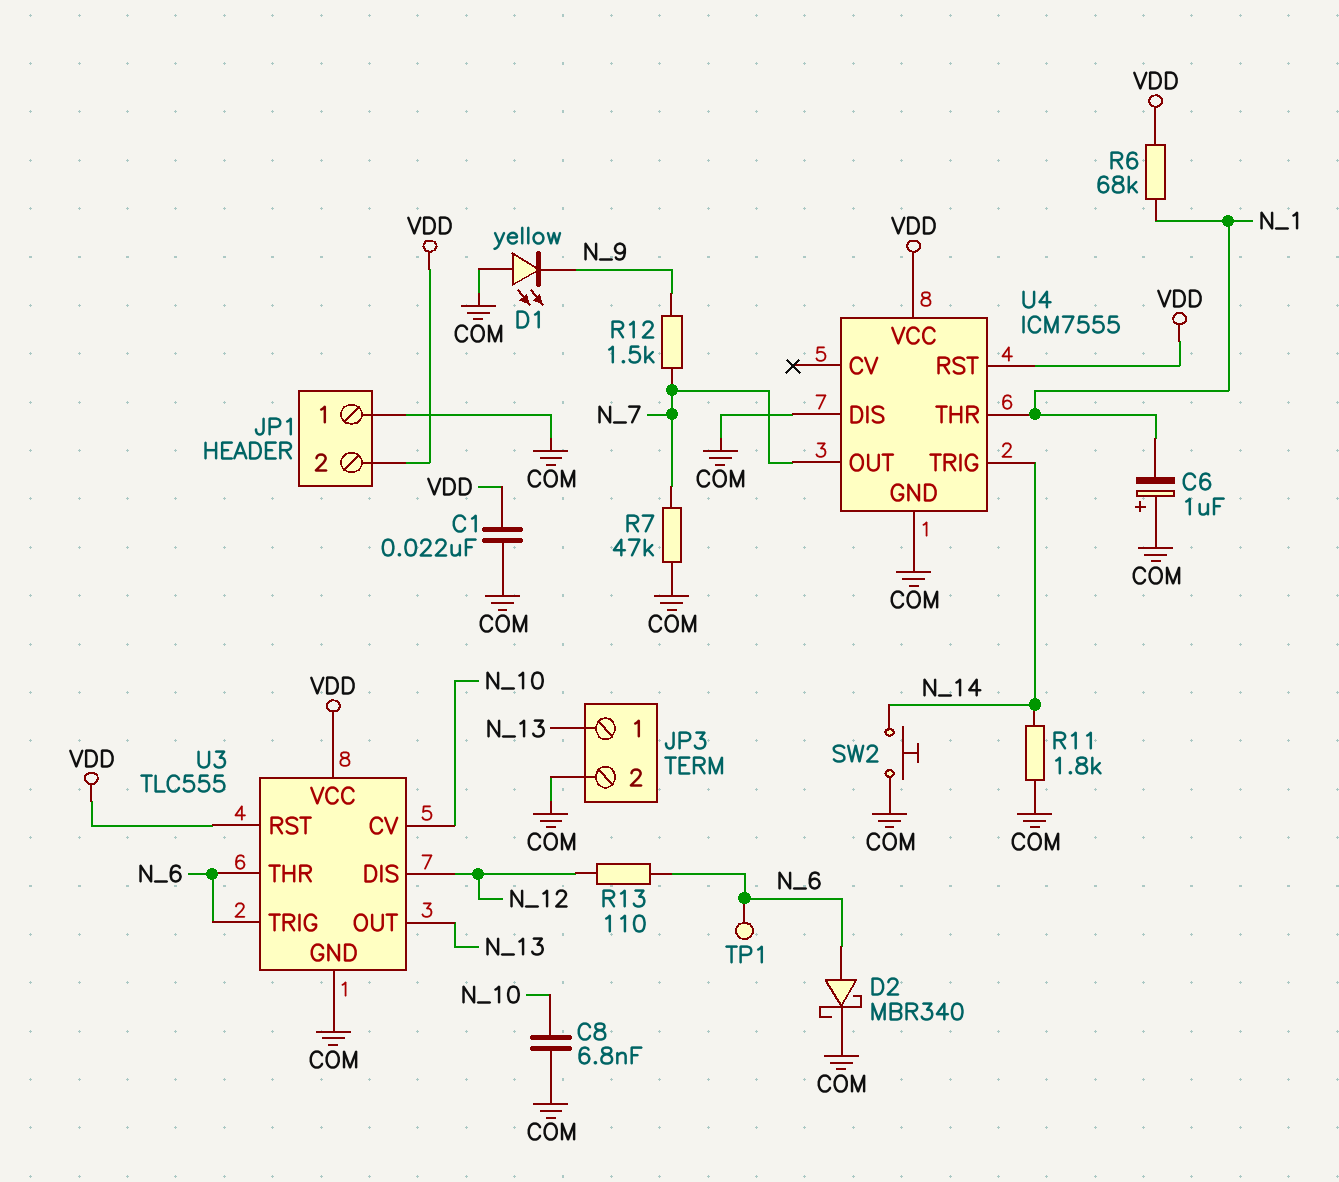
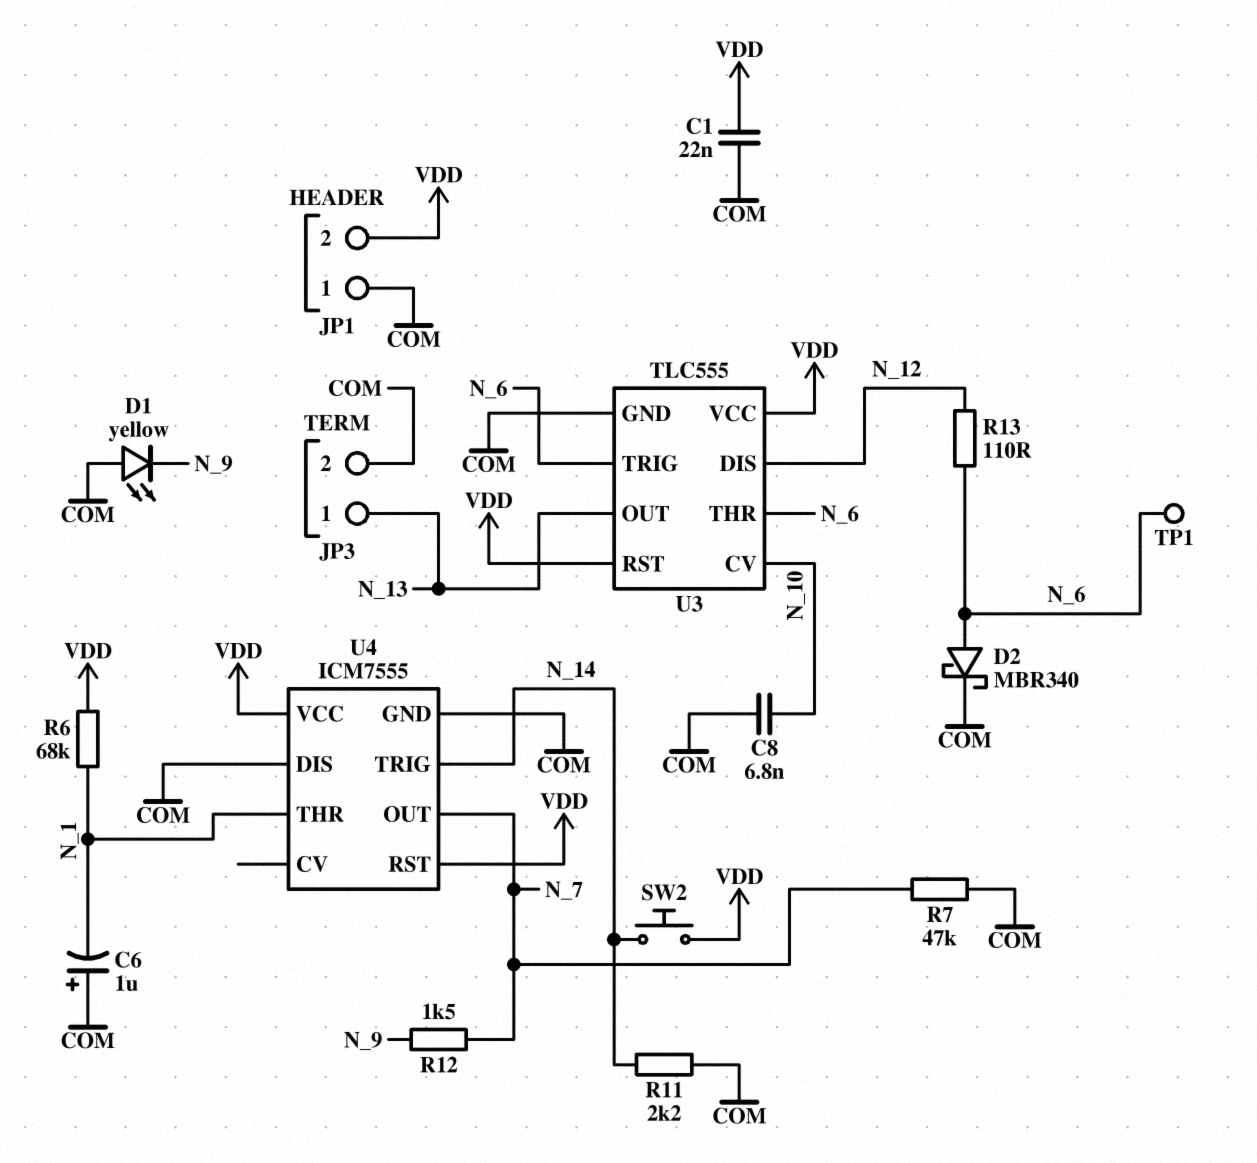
R11: 1.8k (COM, N_14) -> 2.2k (COM, N_14)
SW2: button (COM, N_14) -> button (N_14, VDD)

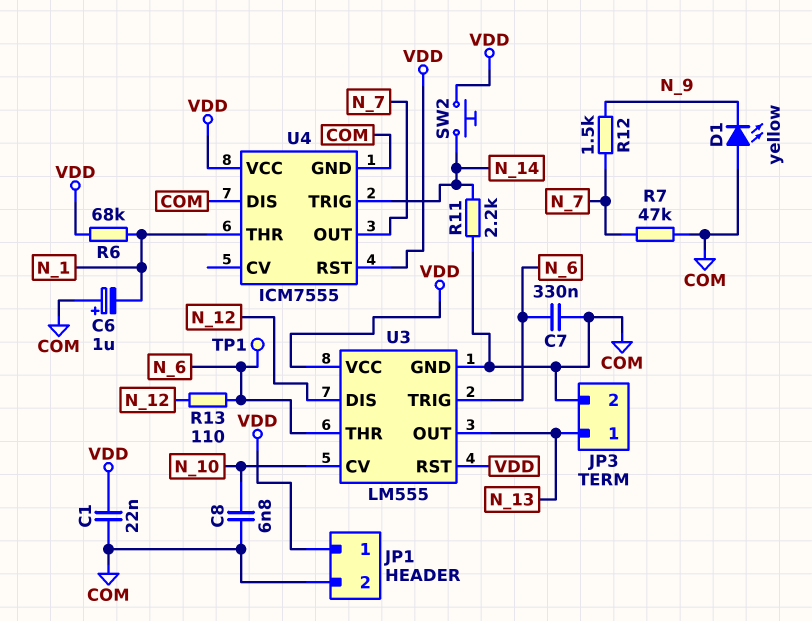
C7: none -> 330nF (COM, N_6)
D2: schottky MBR340 (A N_6, K COM) -> none
JP1 pin 1: COM -> VDD
JP1 pin 2: VDD -> COM
U3: TLC555 -> LM555

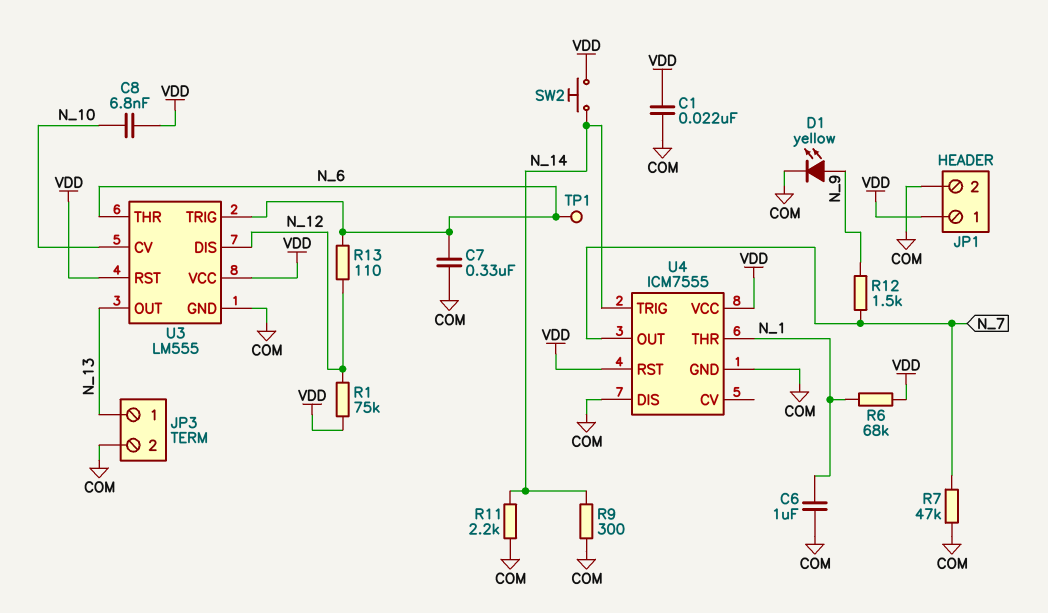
C6: 1uF (plus COM, minus N_1) -> 1uF (COM, N_1)
C8: 6.8nF (COM, N_10) -> 6.8nF (N_10, VDD)
D1: LED yellow (A COM, K N_9) -> LED yellow (A N_9, K COM)
R1: none -> 75k (N_12, VDD)
R9: none -> 300 (COM, N_14)

